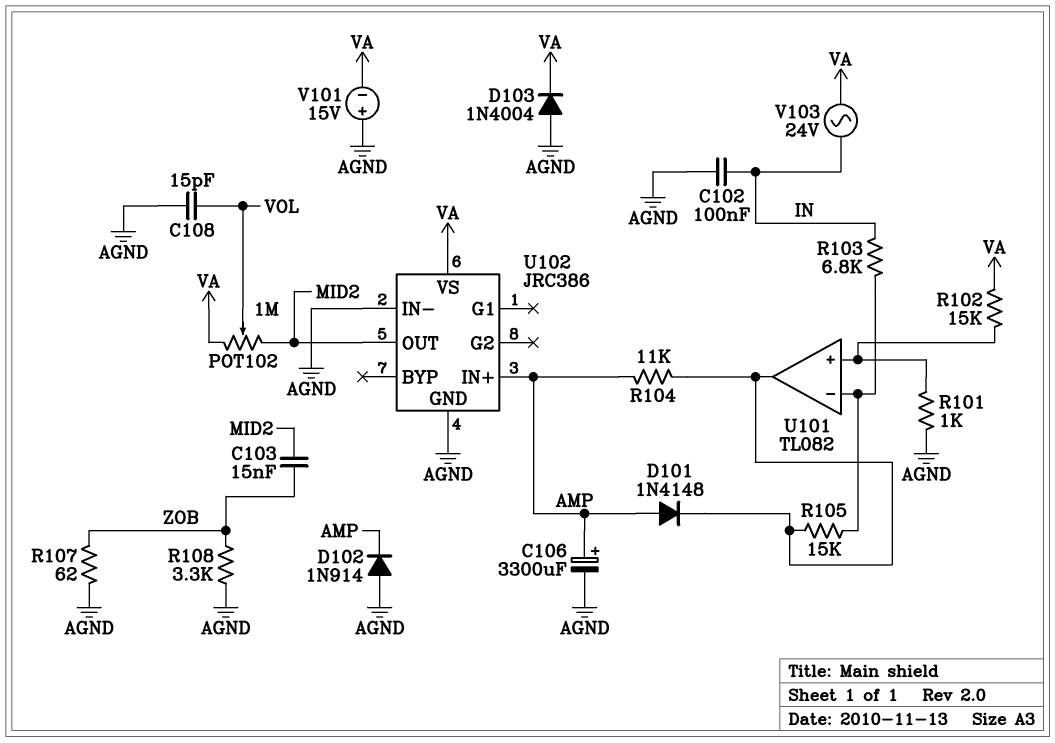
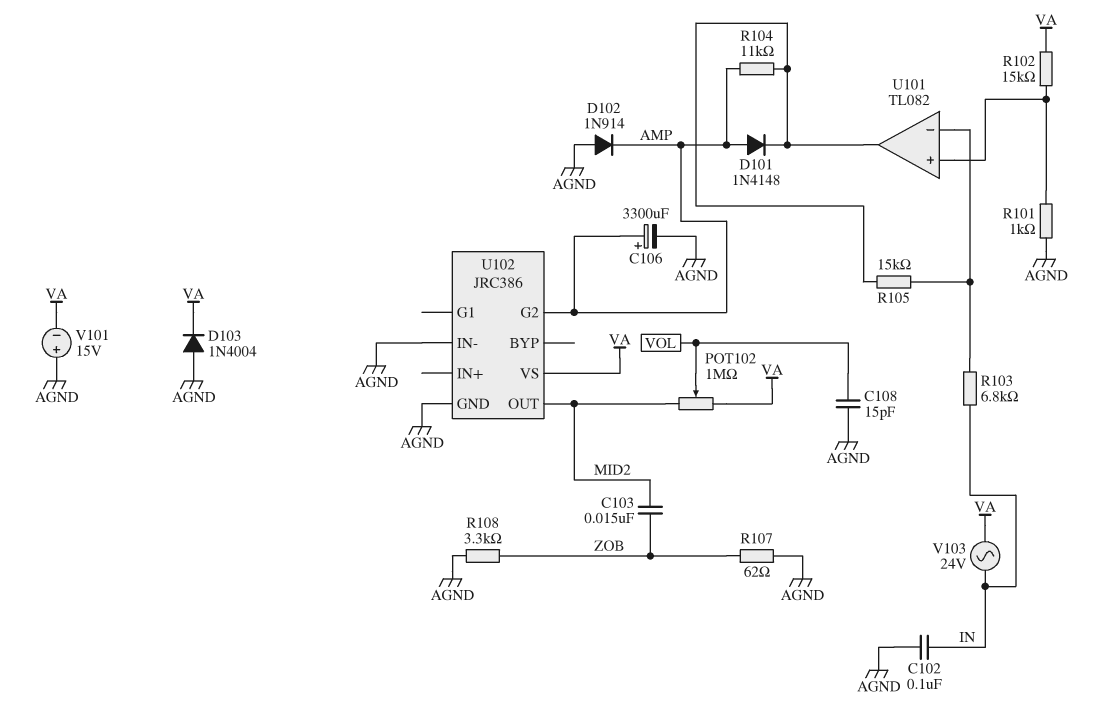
U102 pin G2: none -> AMP
U102 pin IN+: AMP -> none

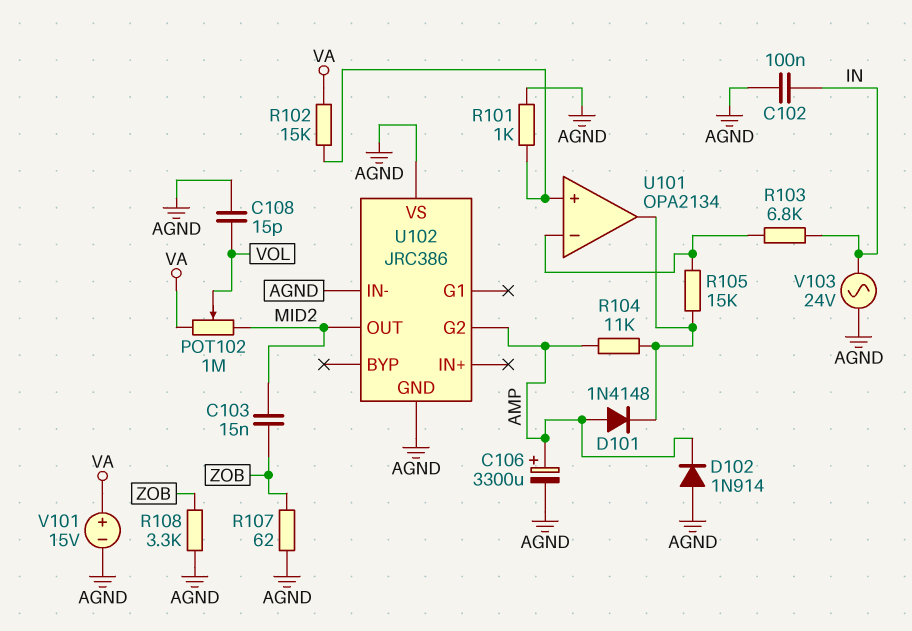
D103: diode 1N4004 (A AGND, K VA) -> none
U101: TL082 -> OPA2134
U102 pin VS: VA -> AGND
V101: 15V (plus AGND, minus VA) -> 15V (plus VA, minus AGND)
V103: AC 24V (IN, VA) -> AC 24V (AGND, IN)

